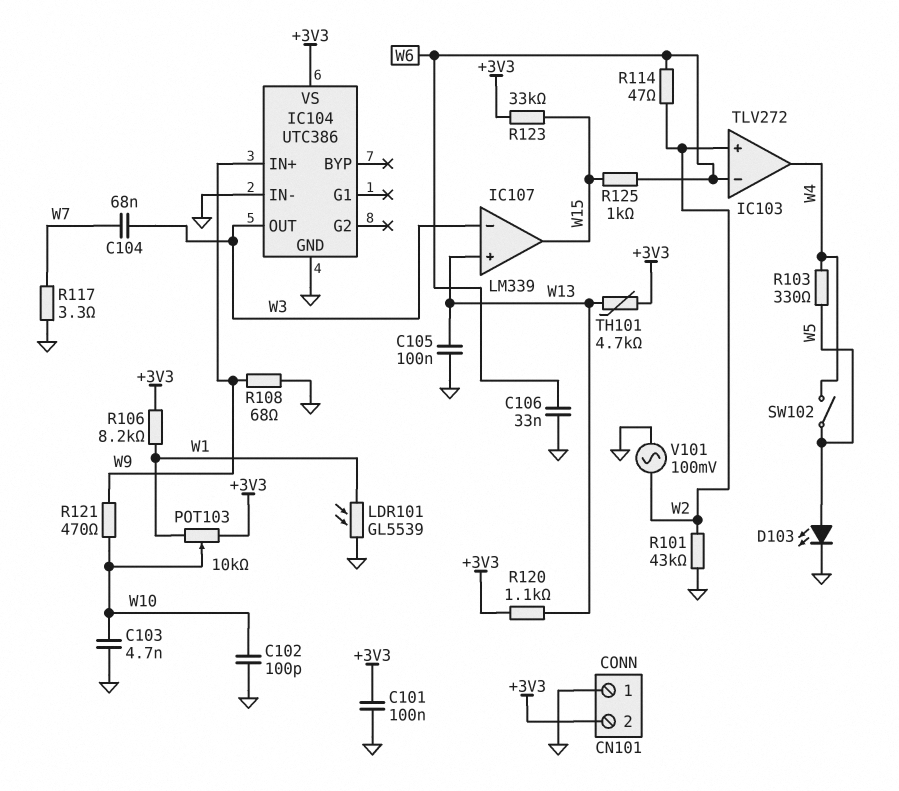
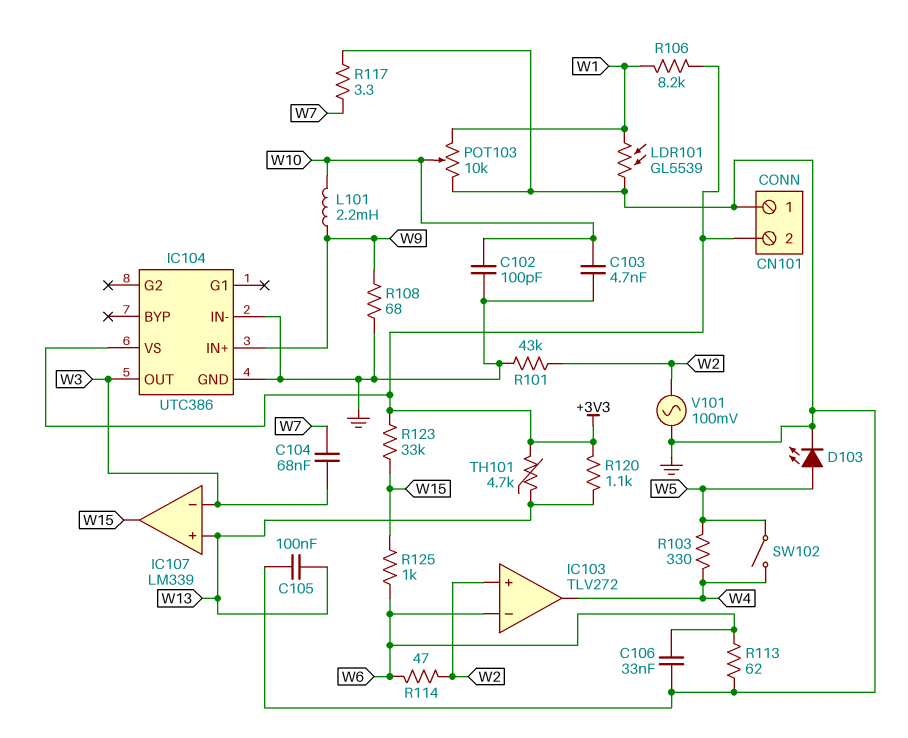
C101: 100nF (+3V3, GND) -> none
L101: none -> 2.2mH (W9, W10)
POT103: 10k (+3V3, W1, wiper W10) -> 10k (GND, W1, wiper W10)
R113: none -> 62 (GND, W6)
R121: 470 (W9, W10) -> none

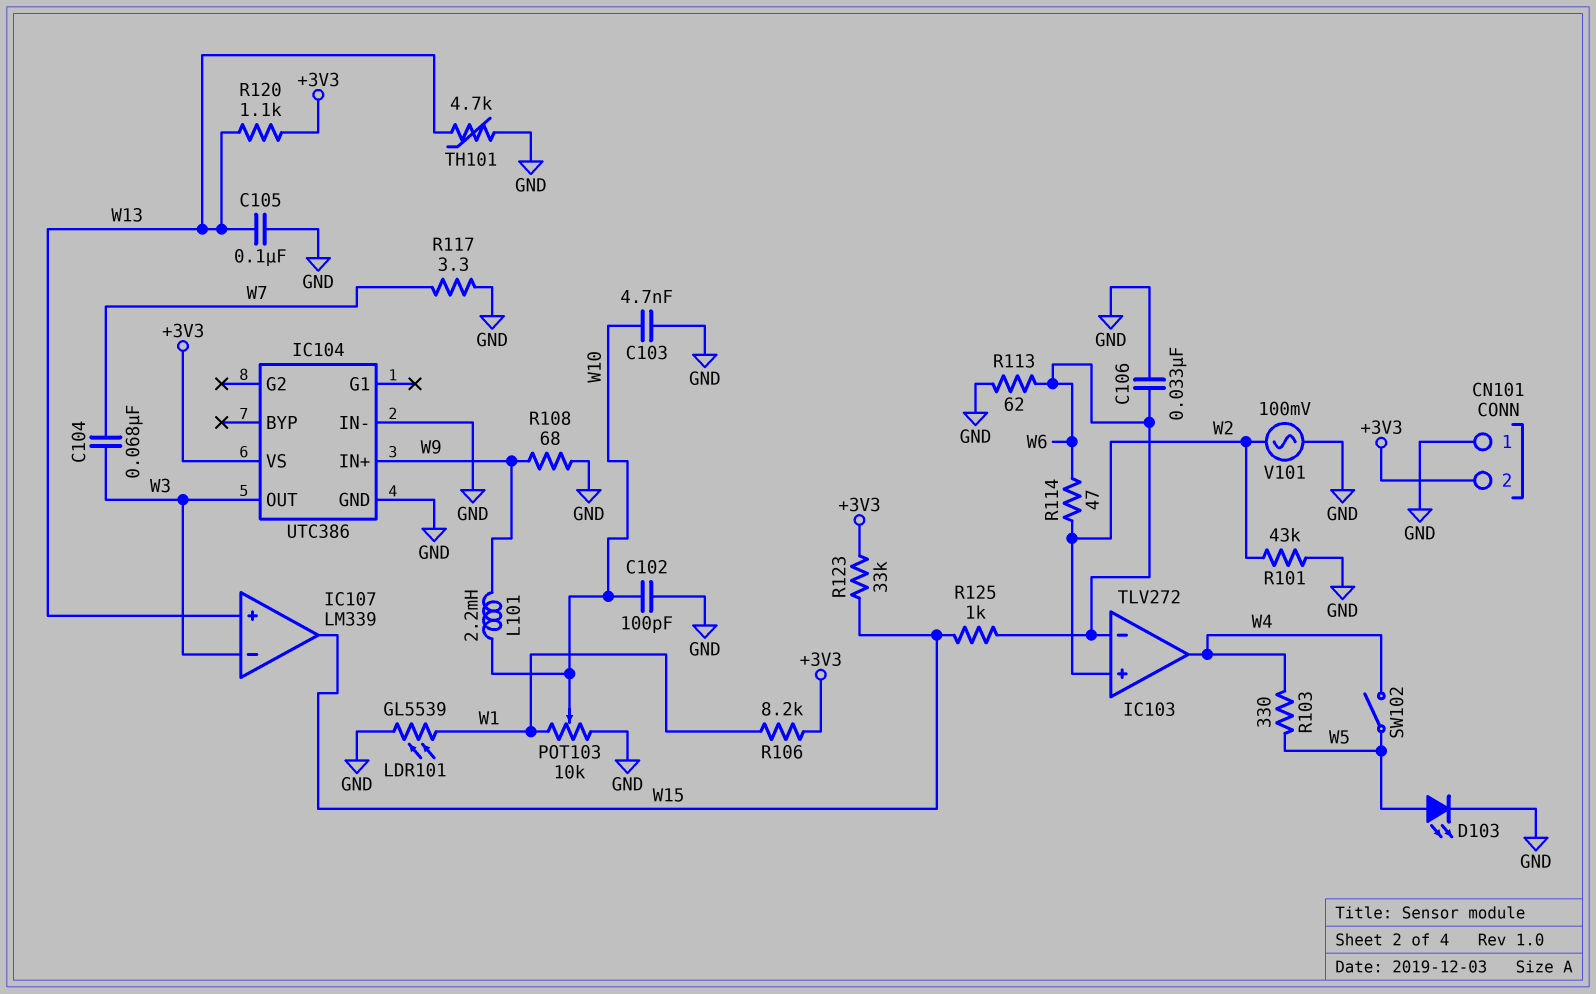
TH101: 4.7k (+3V3, W13) -> 4.7k (GND, W13)

